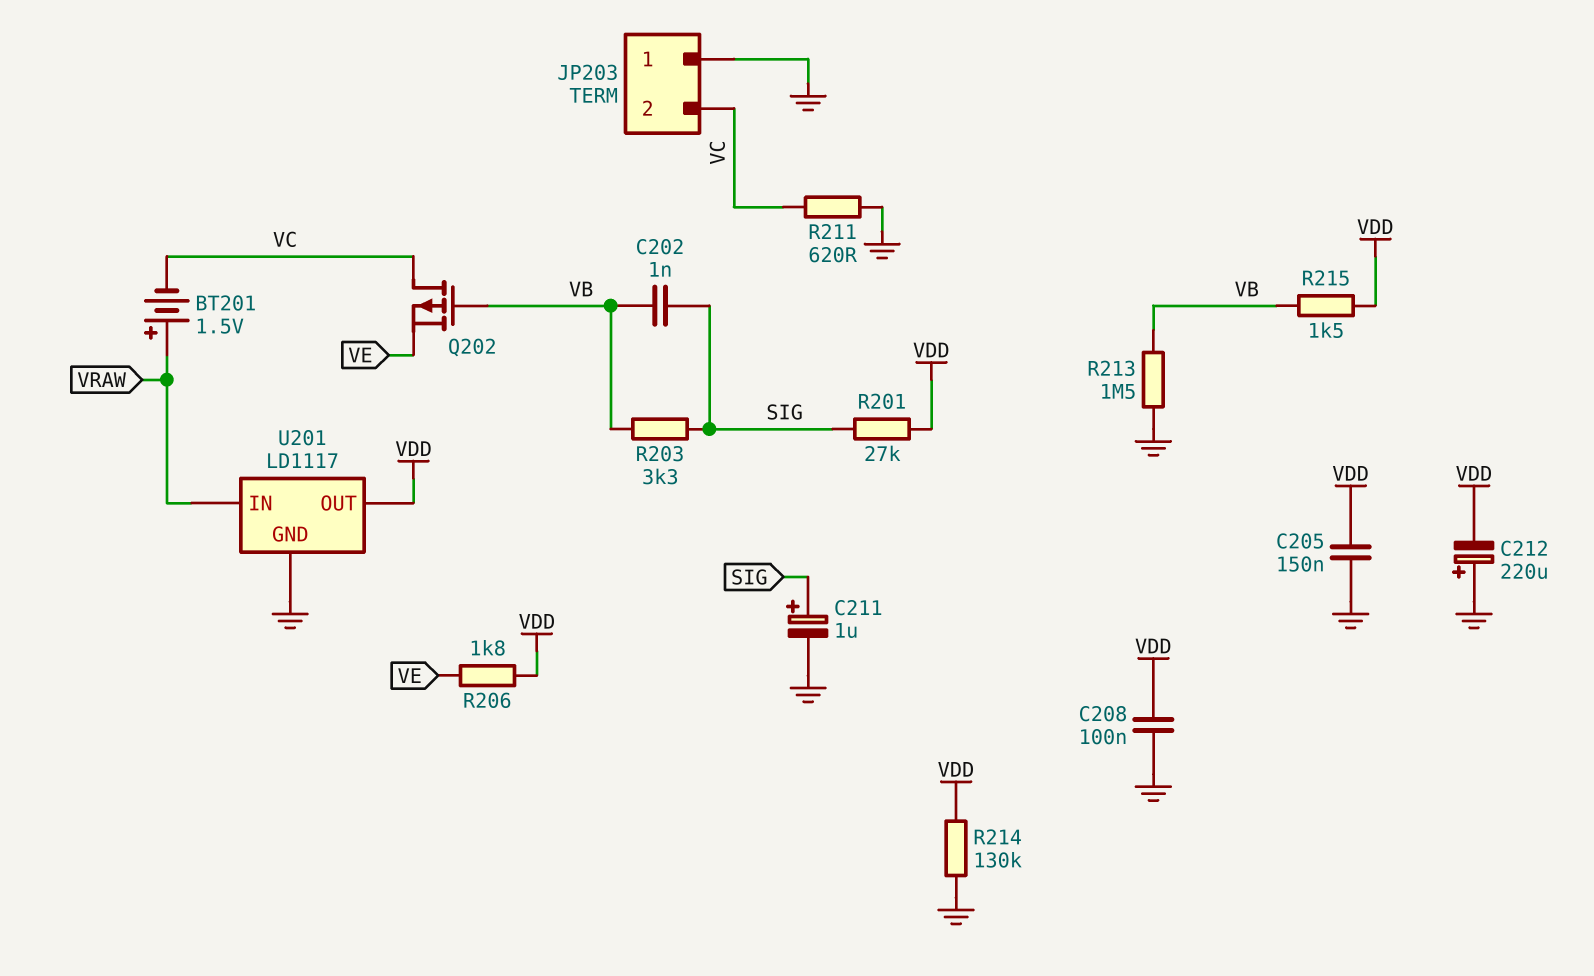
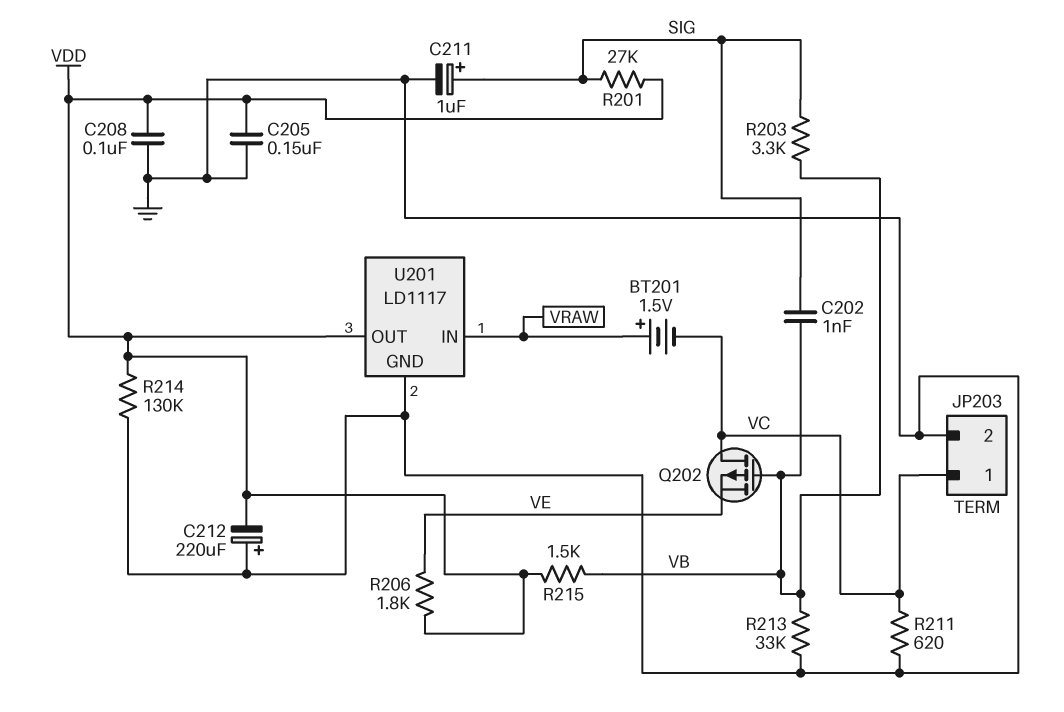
JP203 pin 1: GND -> VC
JP203 pin 2: VC -> GND
R213: 1.5M (GND, VB) -> 33k (GND, VB)

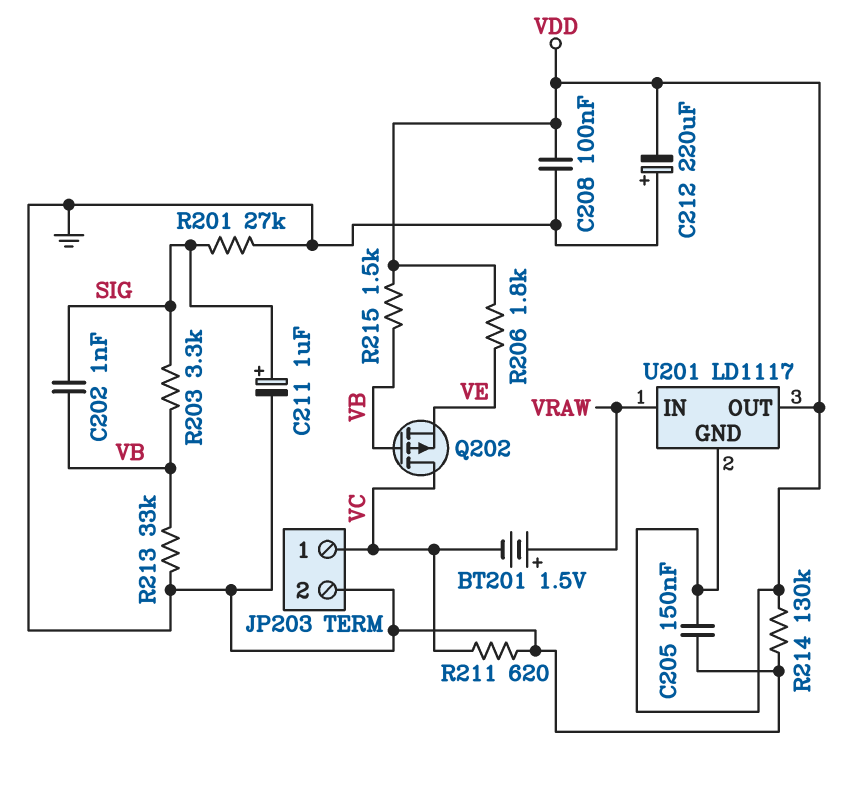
R201: 27k (SIG, VDD) -> 27k (GND, SIG)
U201 pin GND: GND -> VDD

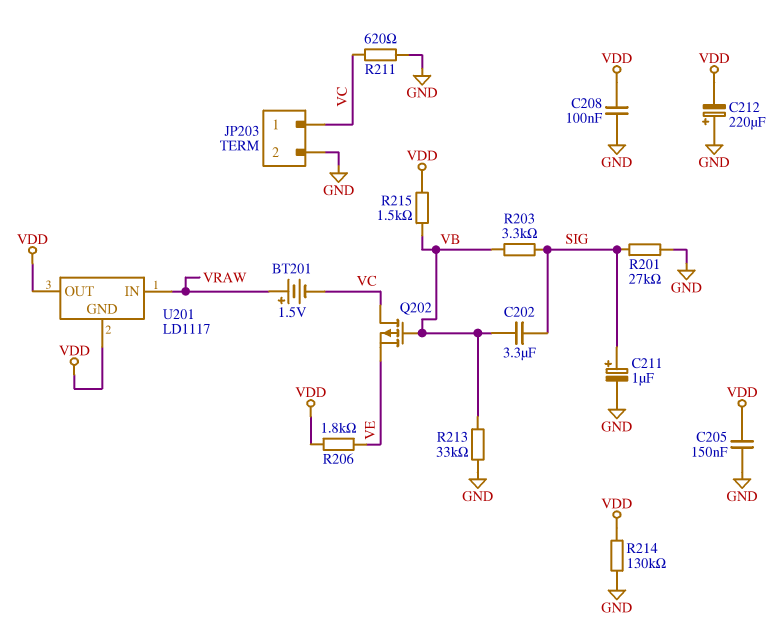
C202: 1nF (SIG, VB) -> 3.3uF (SIG, VB)

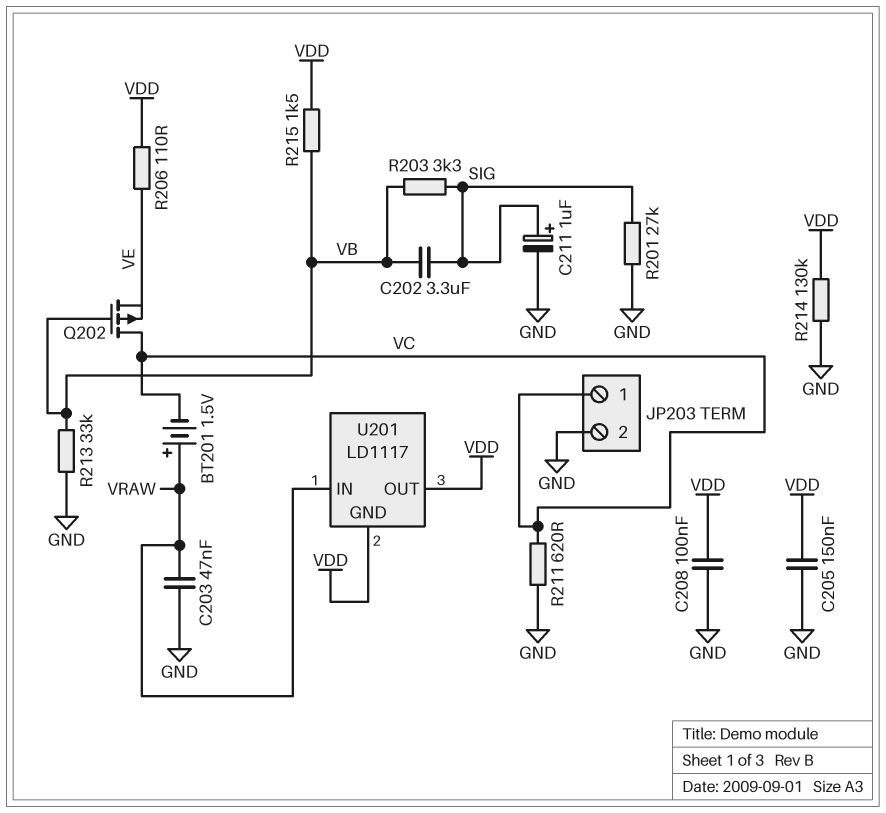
C203: none -> 47nF (GND, VRAW)
C212: 220uF (plus GND, minus VDD) -> none
R206: 1.8k (VDD, VE) -> 110 (VDD, VE)

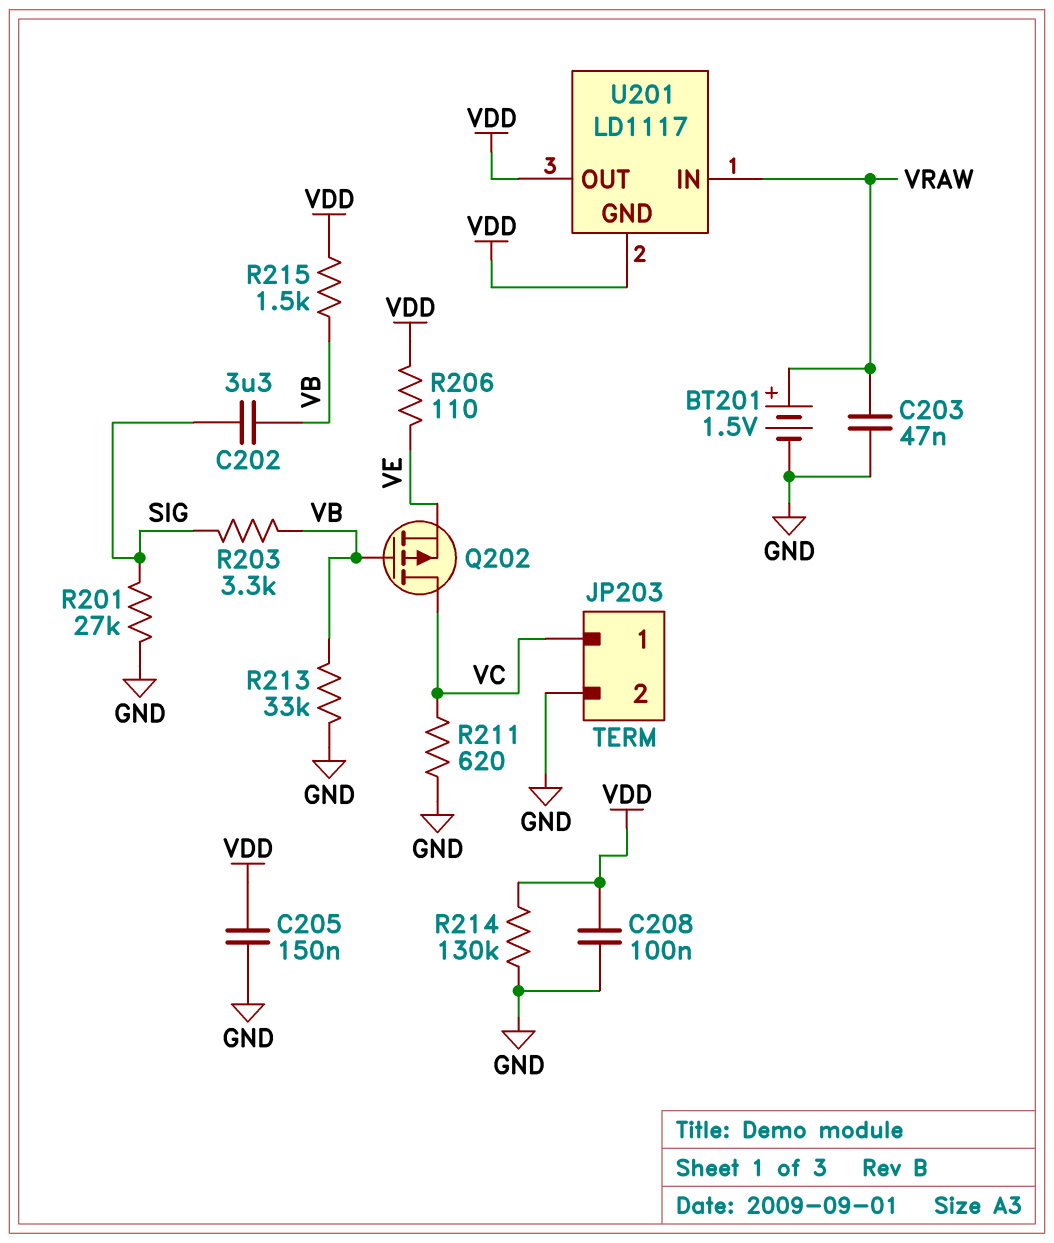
BT201: 1.5V (plus VRAW, minus VC) -> 1.5V (plus VRAW, minus GND)
C211: 1uF (plus SIG, minus GND) -> none

